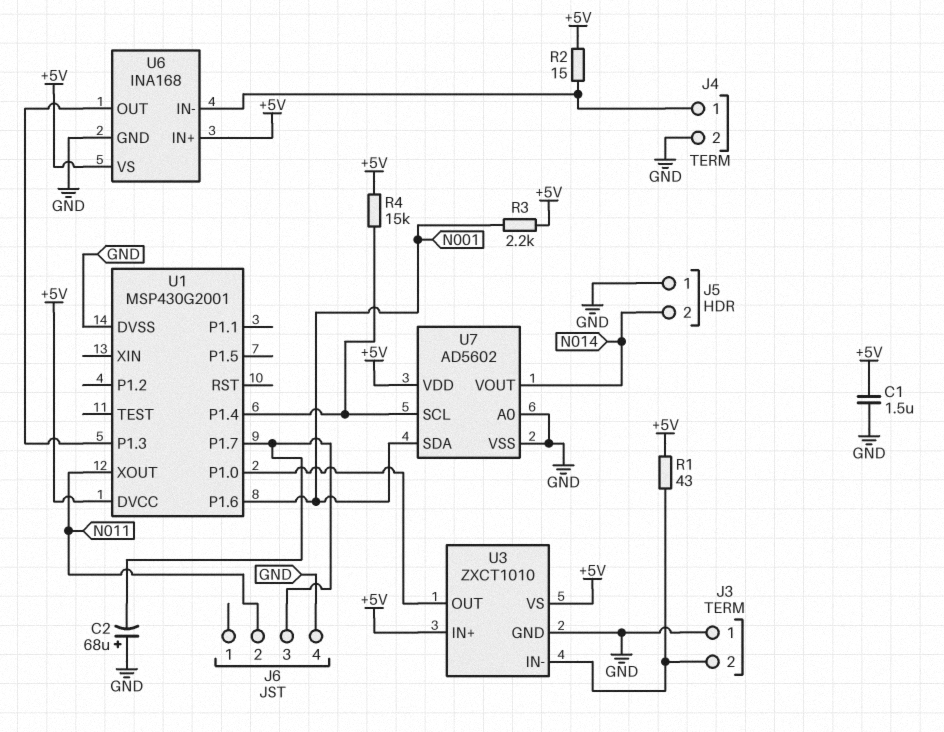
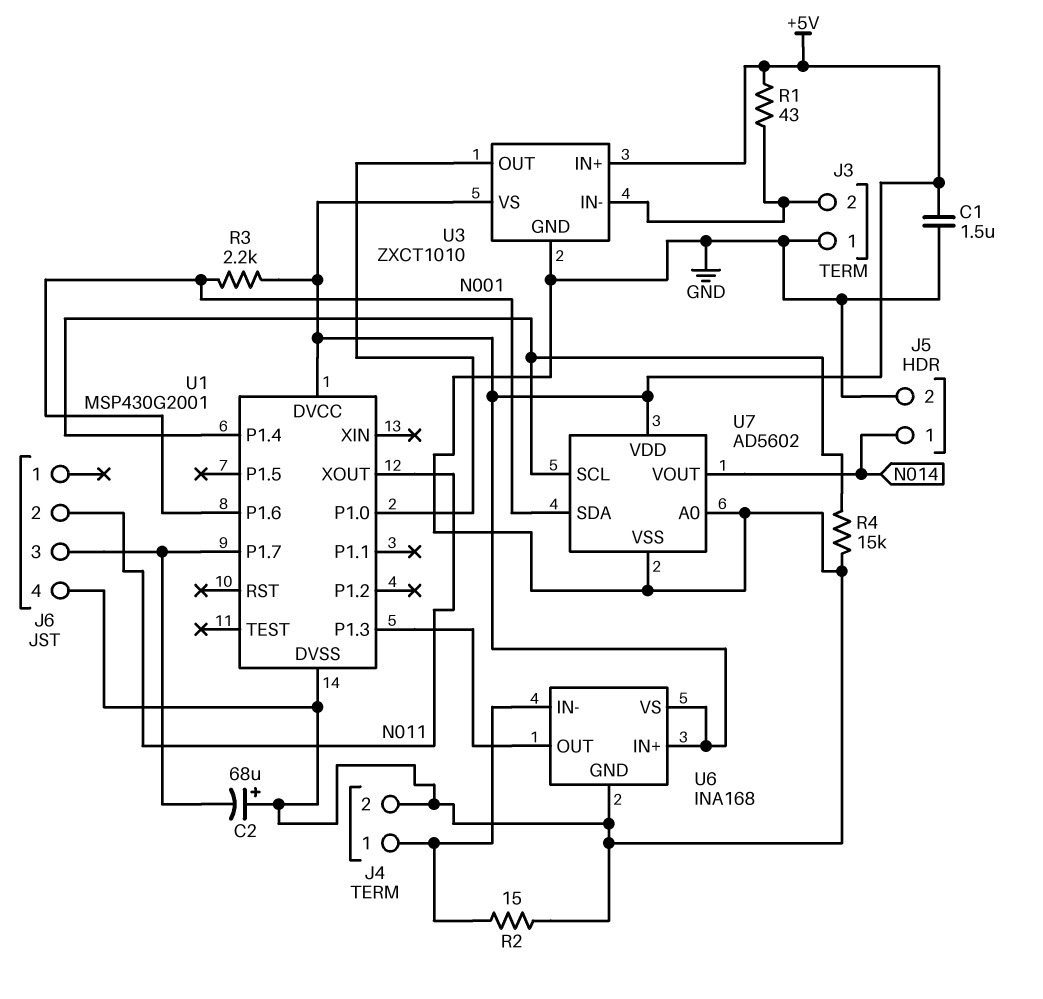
J5 pin 1: GND -> N014
J5 pin 2: N014 -> GND
R2: 15 (+5V, J4/1) -> 15 (GND, J4/1)
R4: 15k (+5V, U1/P1.4) -> 15k (GND, U1/P1.4)

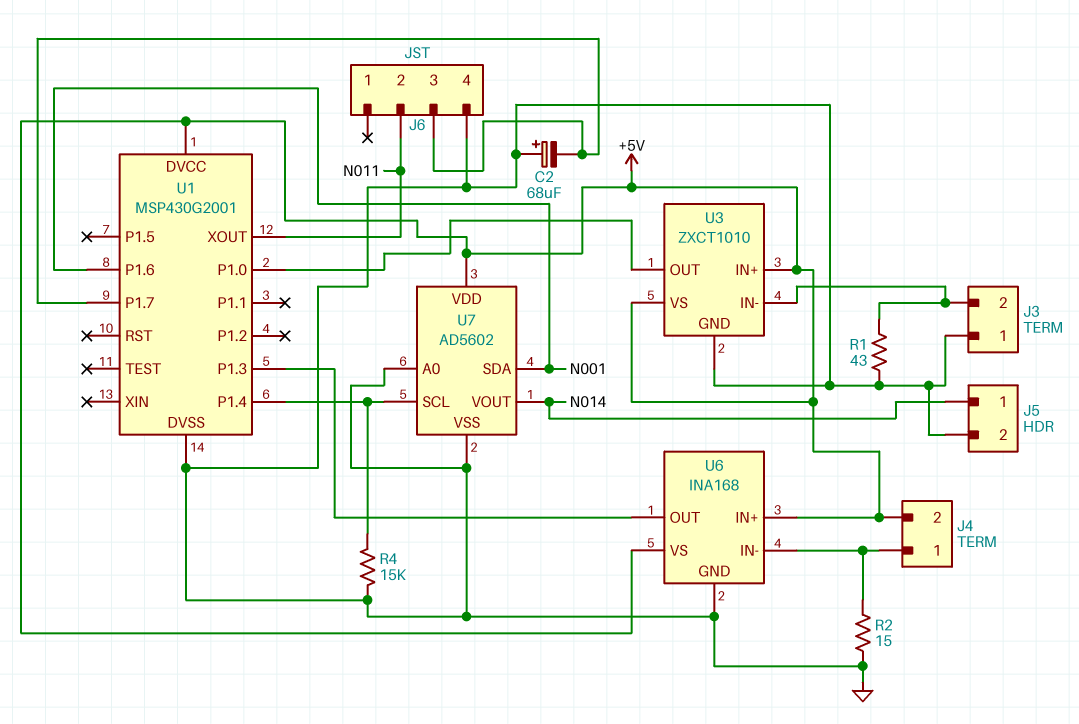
C1: 1.5uF (+5V, GND) -> none
J4 pin 2: GND -> +5V
R1: 43 (+5V, J3/2) -> 43 (GND, J3/2)
R3: 2.2k (+5V, N001) -> none

